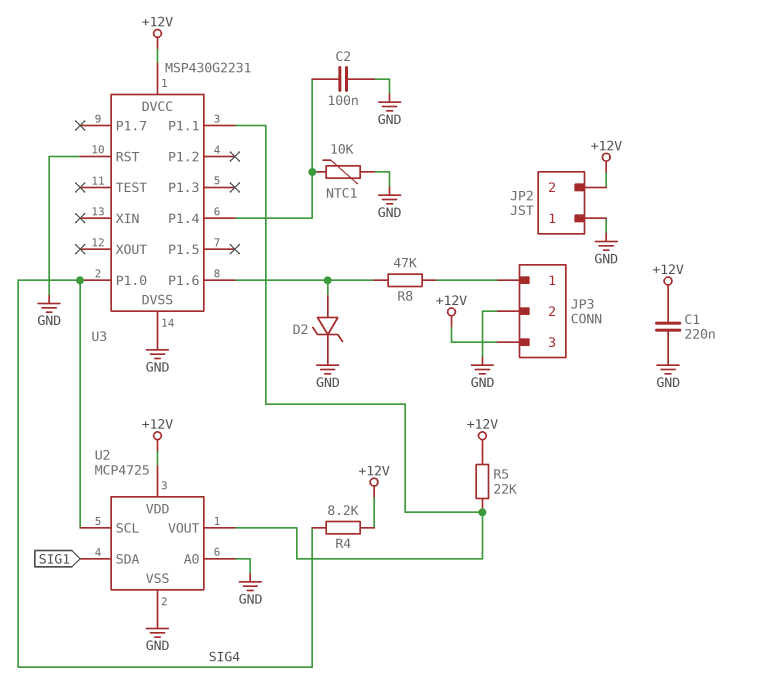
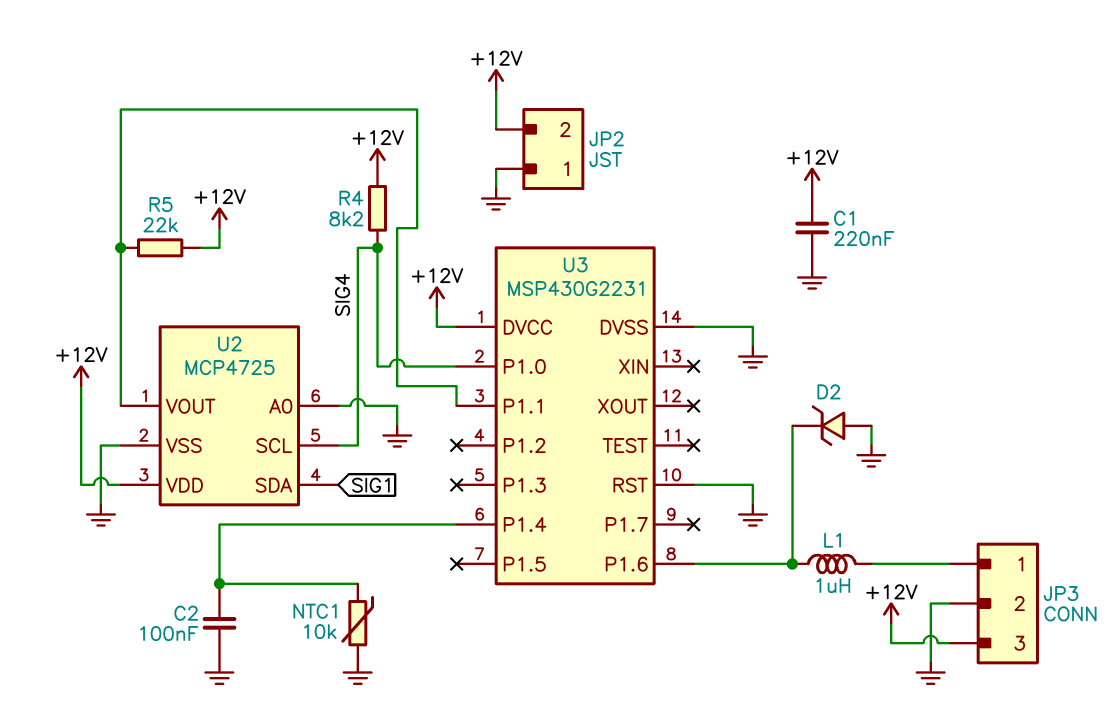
D2: zener (A U3/P1.6, K GND) -> zener (A GND, K U3/P1.6)
L1: none -> 1uH (JP3/1, U3/P1.6)
R8: 47k (JP3/1, U3/P1.6) -> none

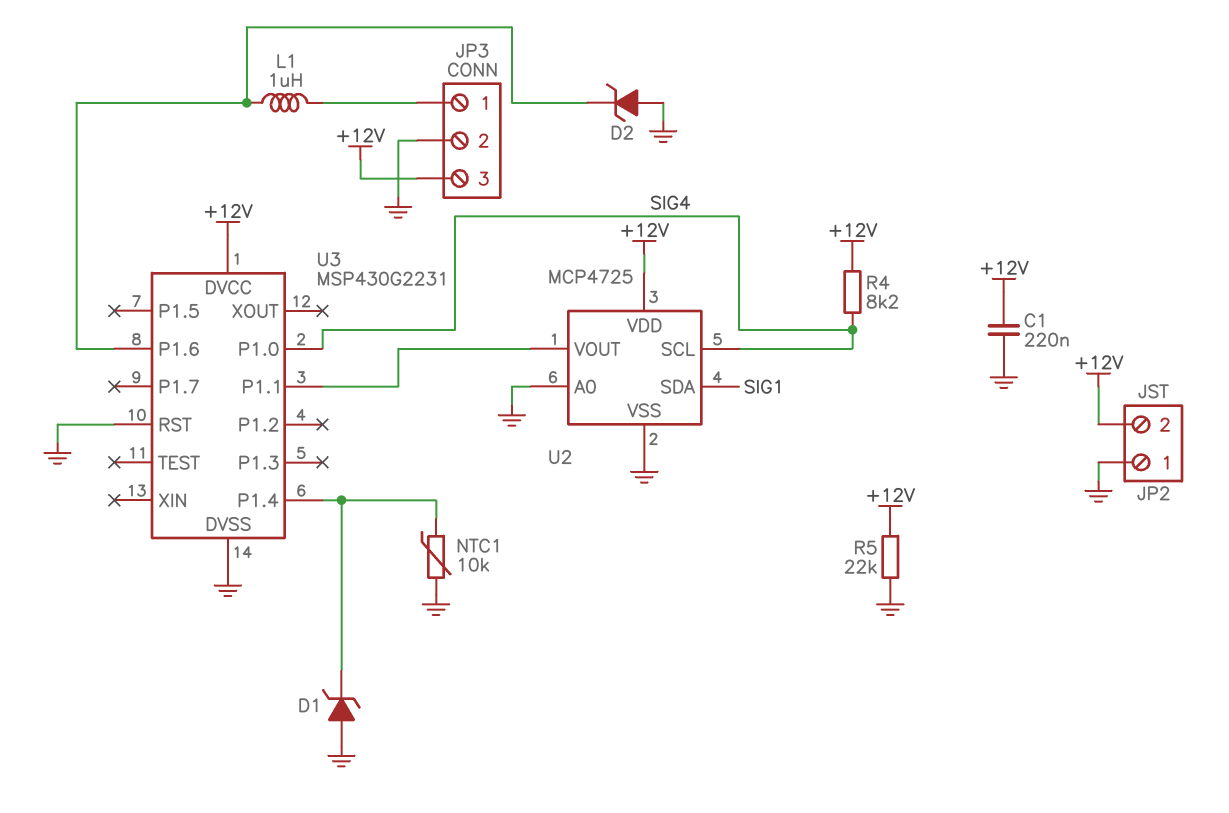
C2: 100nF (GND, U3/P1.4) -> none
D1: none -> zener (A GND, K U3/P1.4)
R5: 22k (+12V, U2/VOUT) -> 22k (+12V, GND)

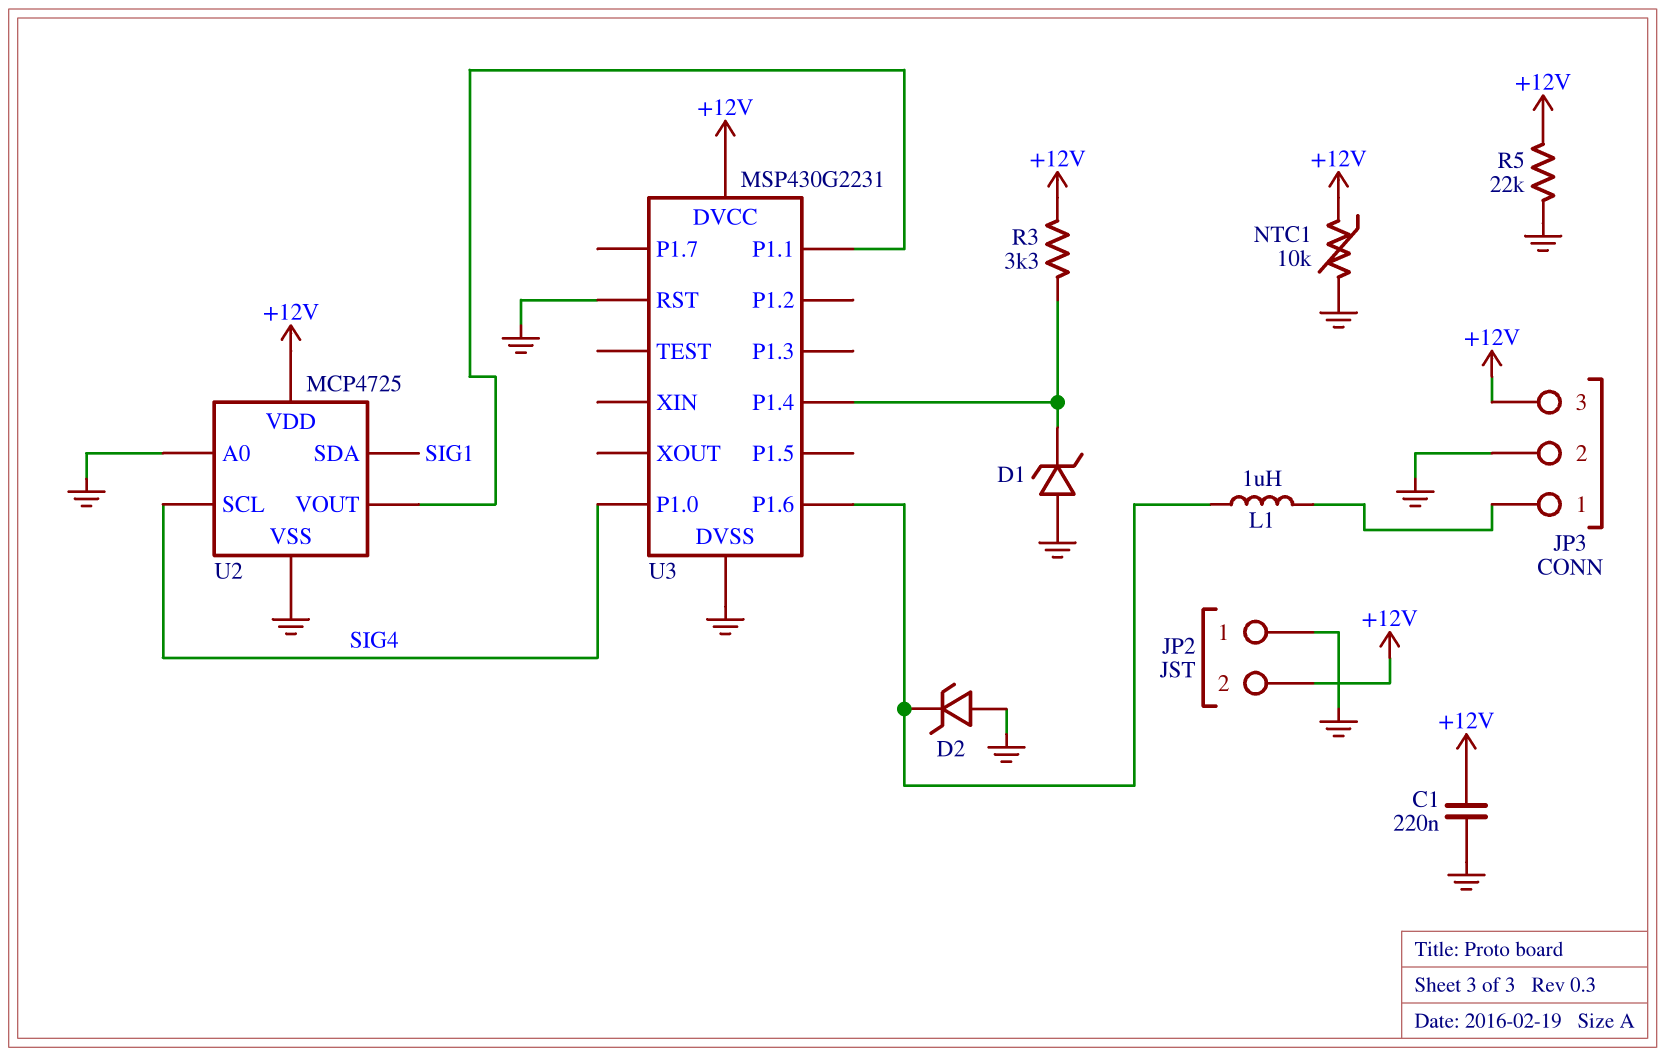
NTC1: 10k (GND, U3/P1.4) -> 10k (+12V, GND)
R3: none -> 3.3k (+12V, U3/P1.4)
R4: 8.2k (+12V, SIG4) -> none

